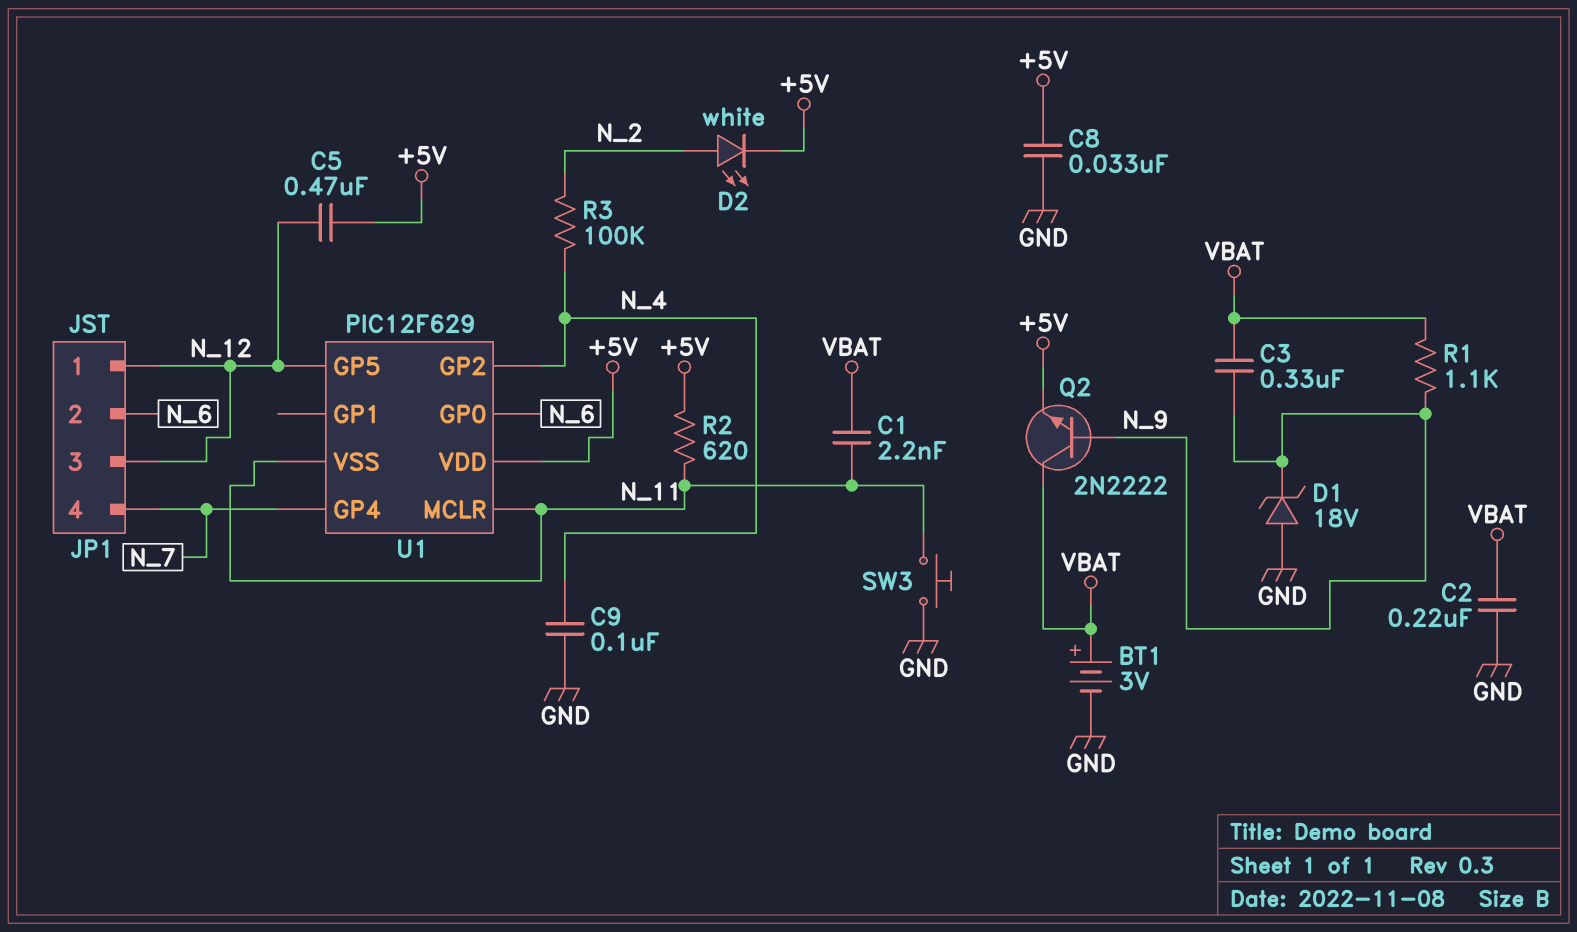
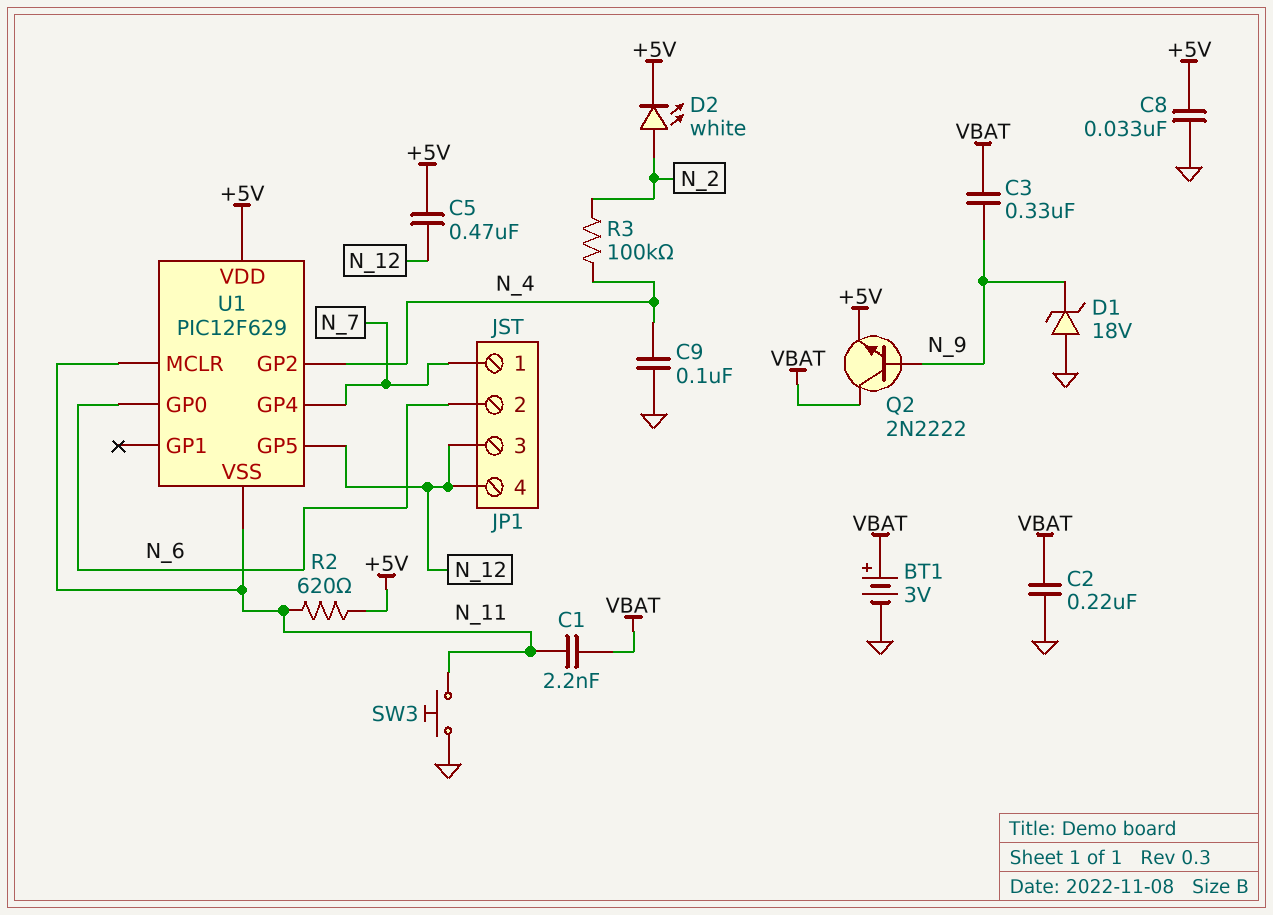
JP1 pin 1: N_12 -> N_7
JP1 pin 4: N_7 -> N_12
R1: 1.1k (N_9, VBAT) -> none

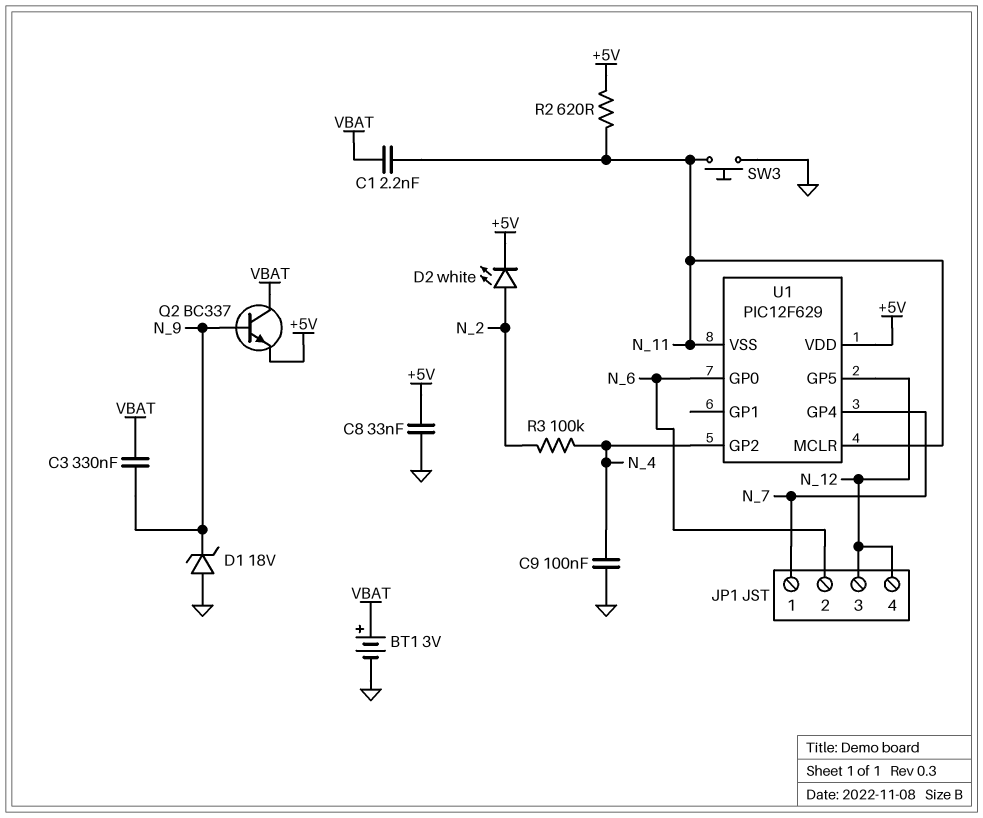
C2: 220nF (GND, VBAT) -> none
C5: 470nF (+5V, N_12) -> none
Q2: NPN 2N2222 (B N_9, C VBAT, E +5V) -> NPN BC337 (B N_9, C VBAT, E +5V)

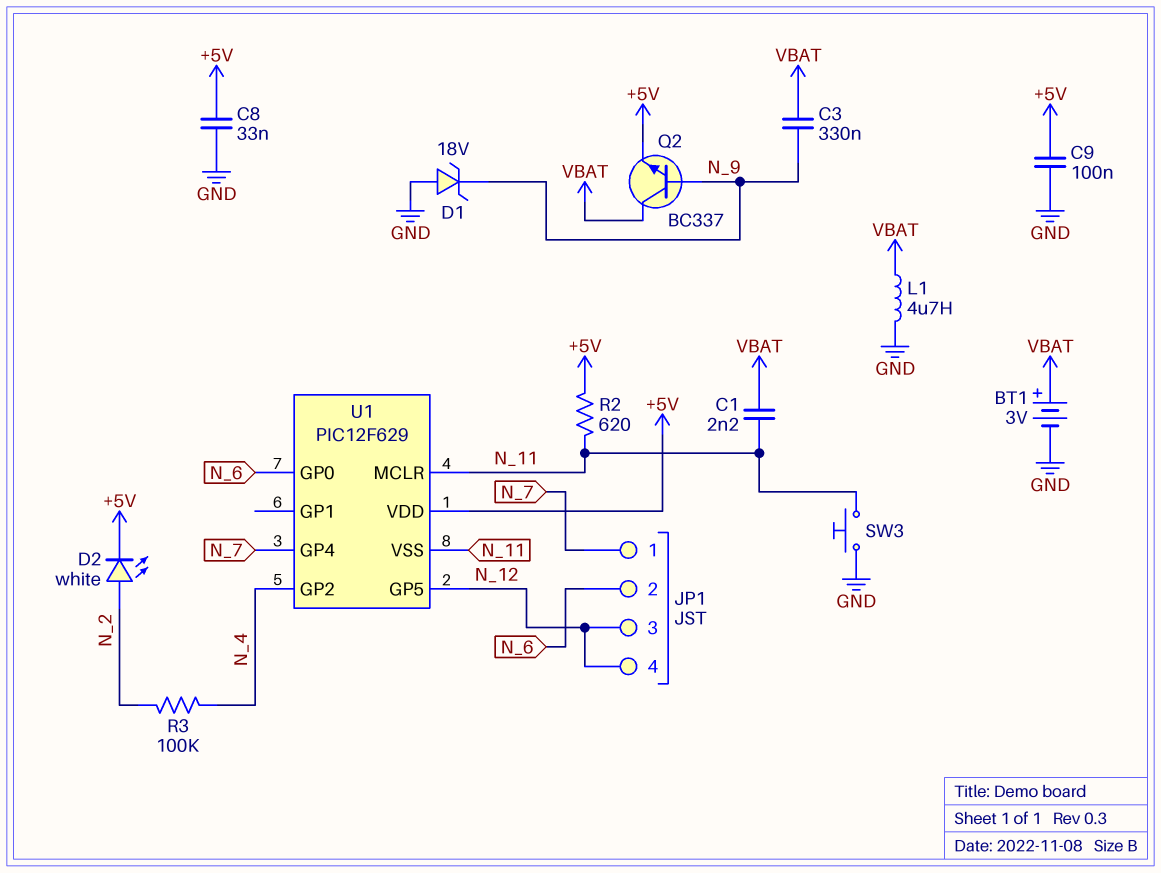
C9: 100nF (GND, N_4) -> 100nF (+5V, GND)
L1: none -> 4.7uH (GND, VBAT)

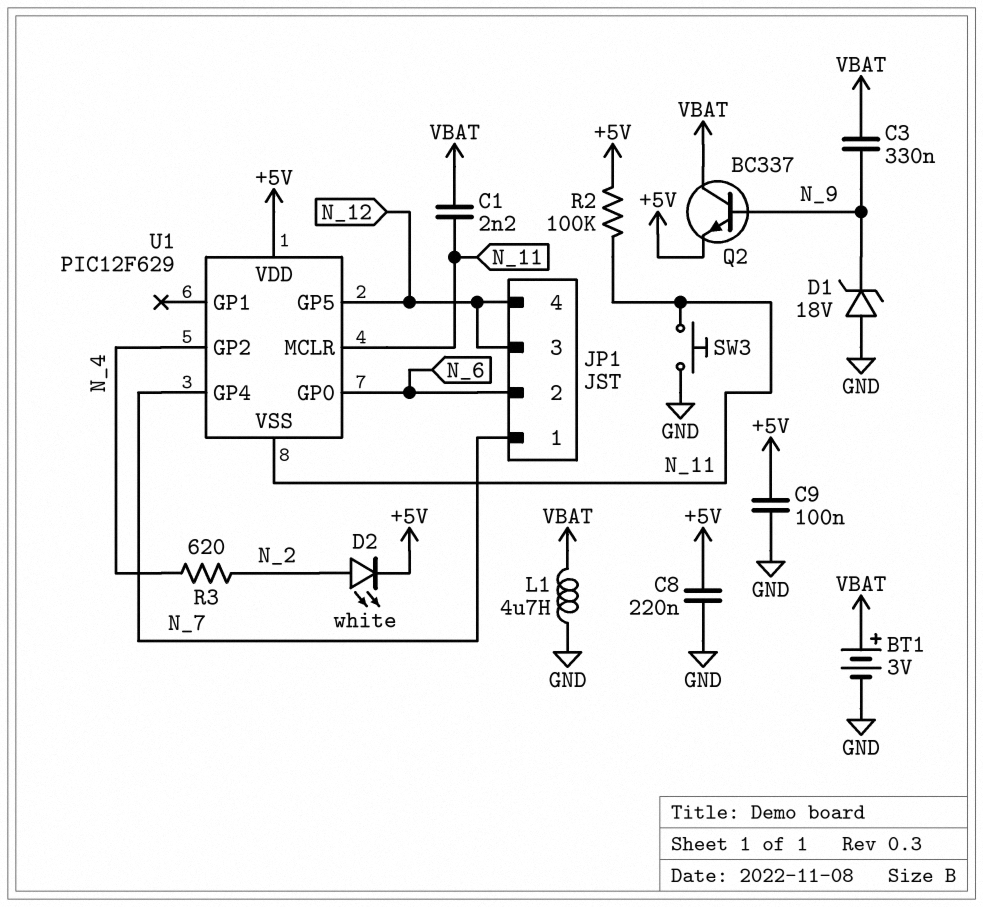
C8: 33nF (+5V, GND) -> 220nF (+5V, GND)
R2: 620 (+5V, N_11) -> 100k (+5V, N_11)
R3: 100k (N_2, N_4) -> 620 (N_2, N_4)

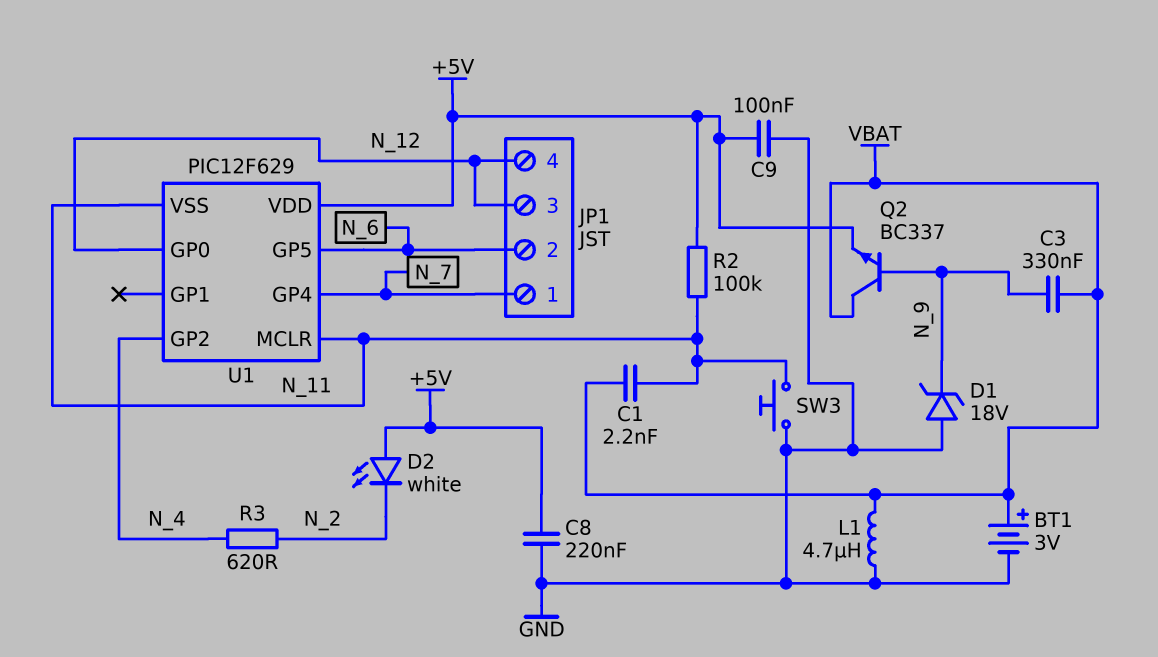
D2: LED white (A N_2, K +5V) -> LED white (A +5V, K N_2)
U1 pin GP0: N_6 -> N_12
U1 pin GP5: N_12 -> N_6

